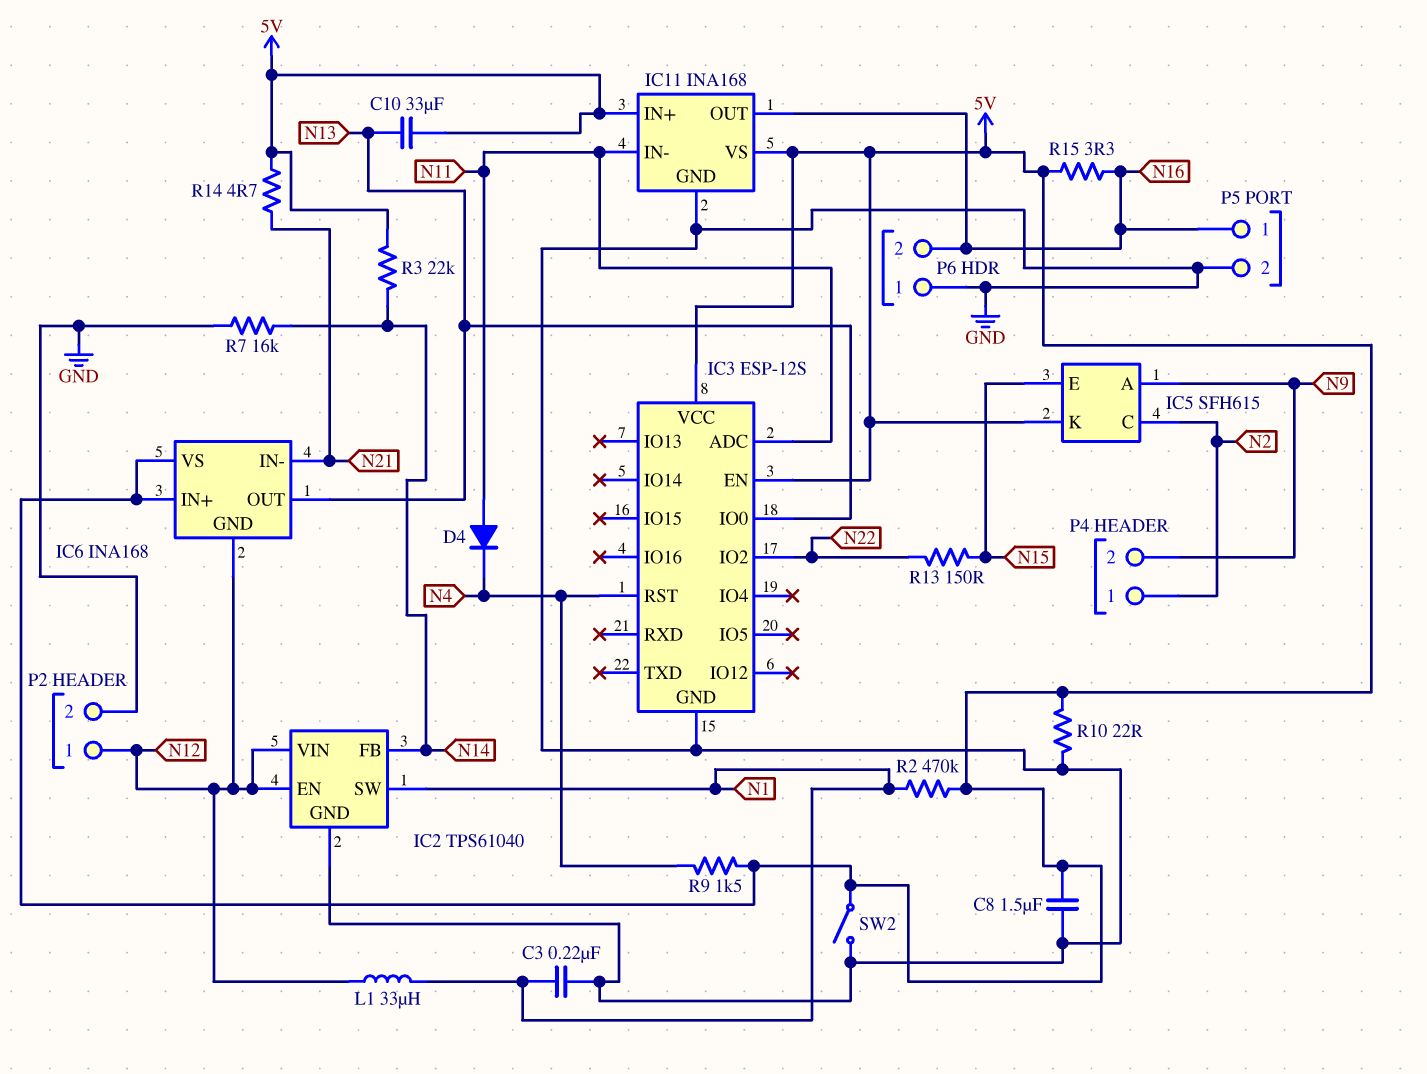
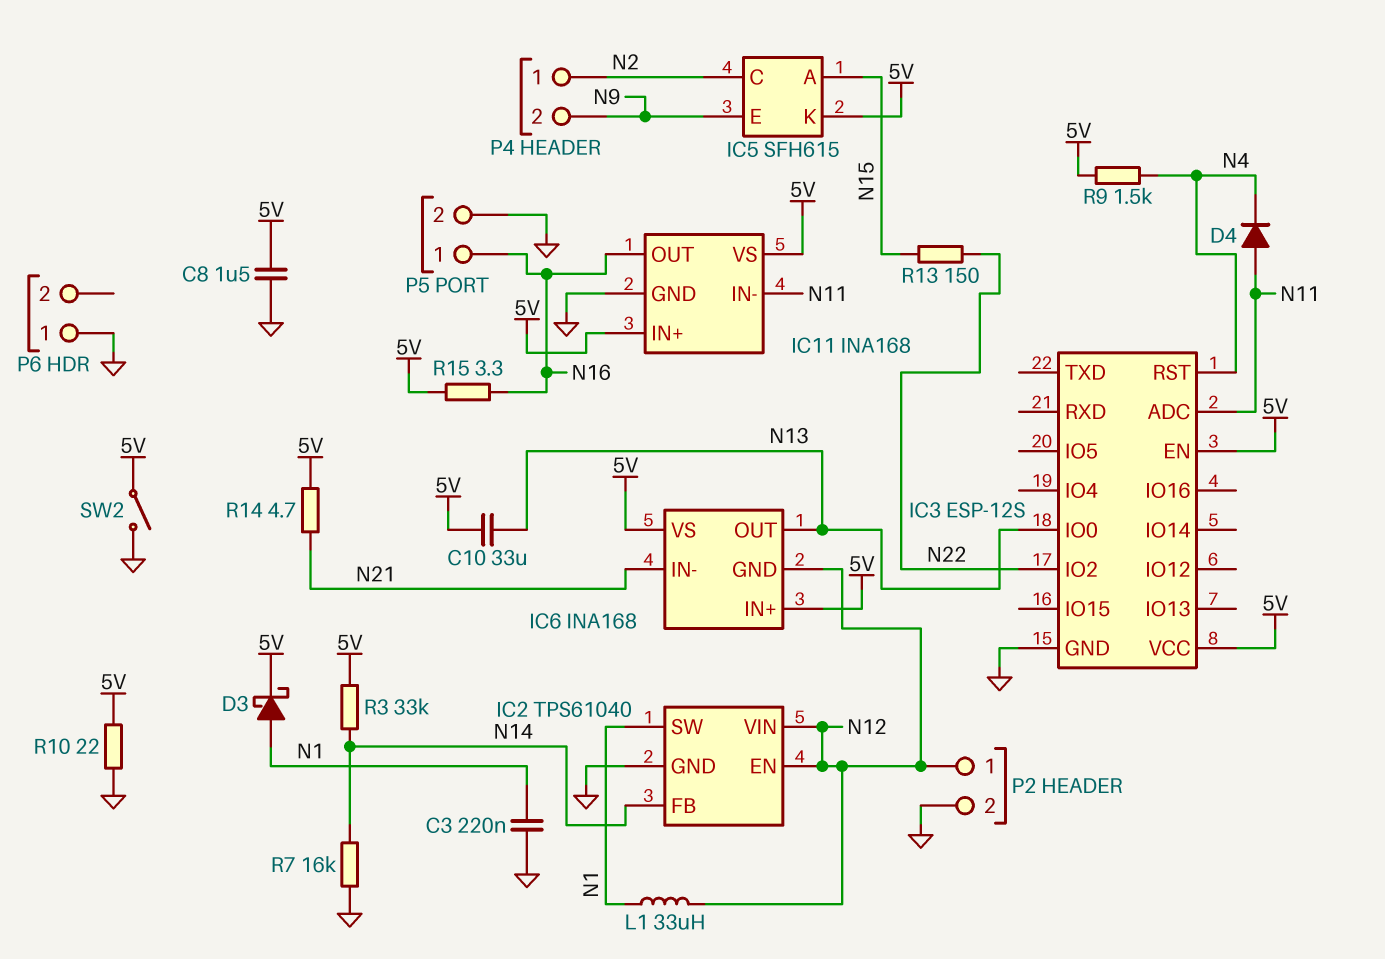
D3: none -> schottky (A N1, K 5V)
IC5 pin A: N9 -> N15
IC5 pin E: N15 -> N9
P6 pin 2: N16 -> none
R2: 470k (5V, N1) -> none
R3: 22k (5V, N14) -> 33k (5V, N14)

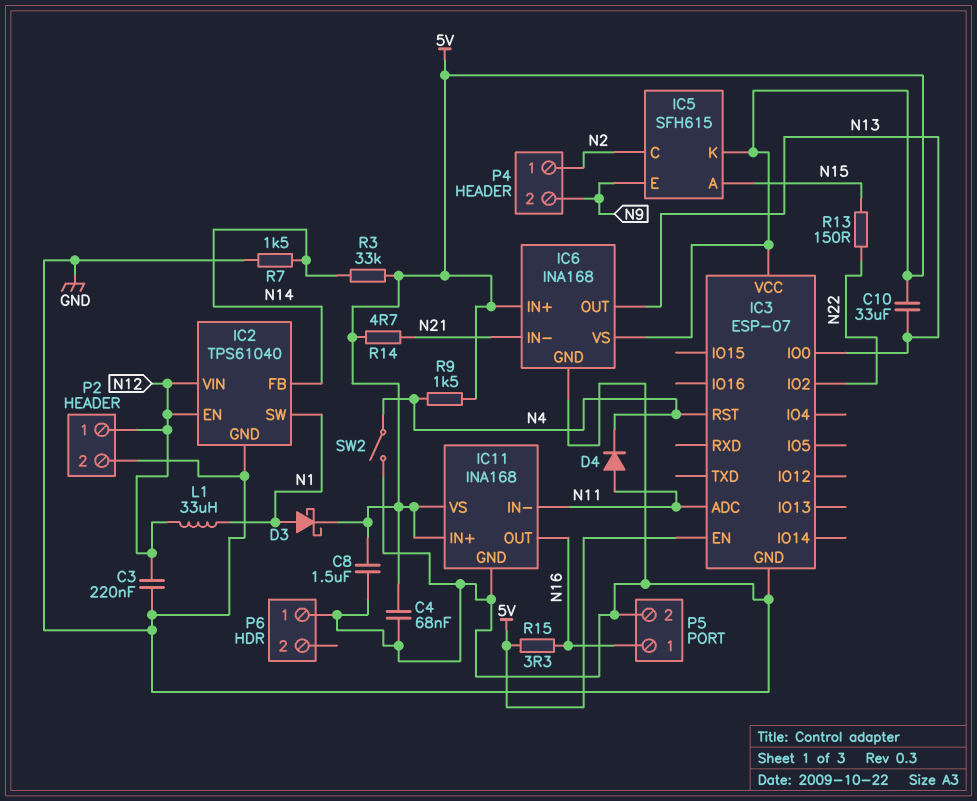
C3: 220nF (GND, N1) -> 220nF (GND, N12)
C4: none -> 68nF (5V, GND)
IC3: ESP-12S -> ESP-07
IC6 pin GND: N12 -> GND
R7: 16k (GND, N14) -> 1.5k (GND, N14)
R10: 22 (5V, GND) -> none
SW2: switch (5V, GND) -> switch (GND, N4)

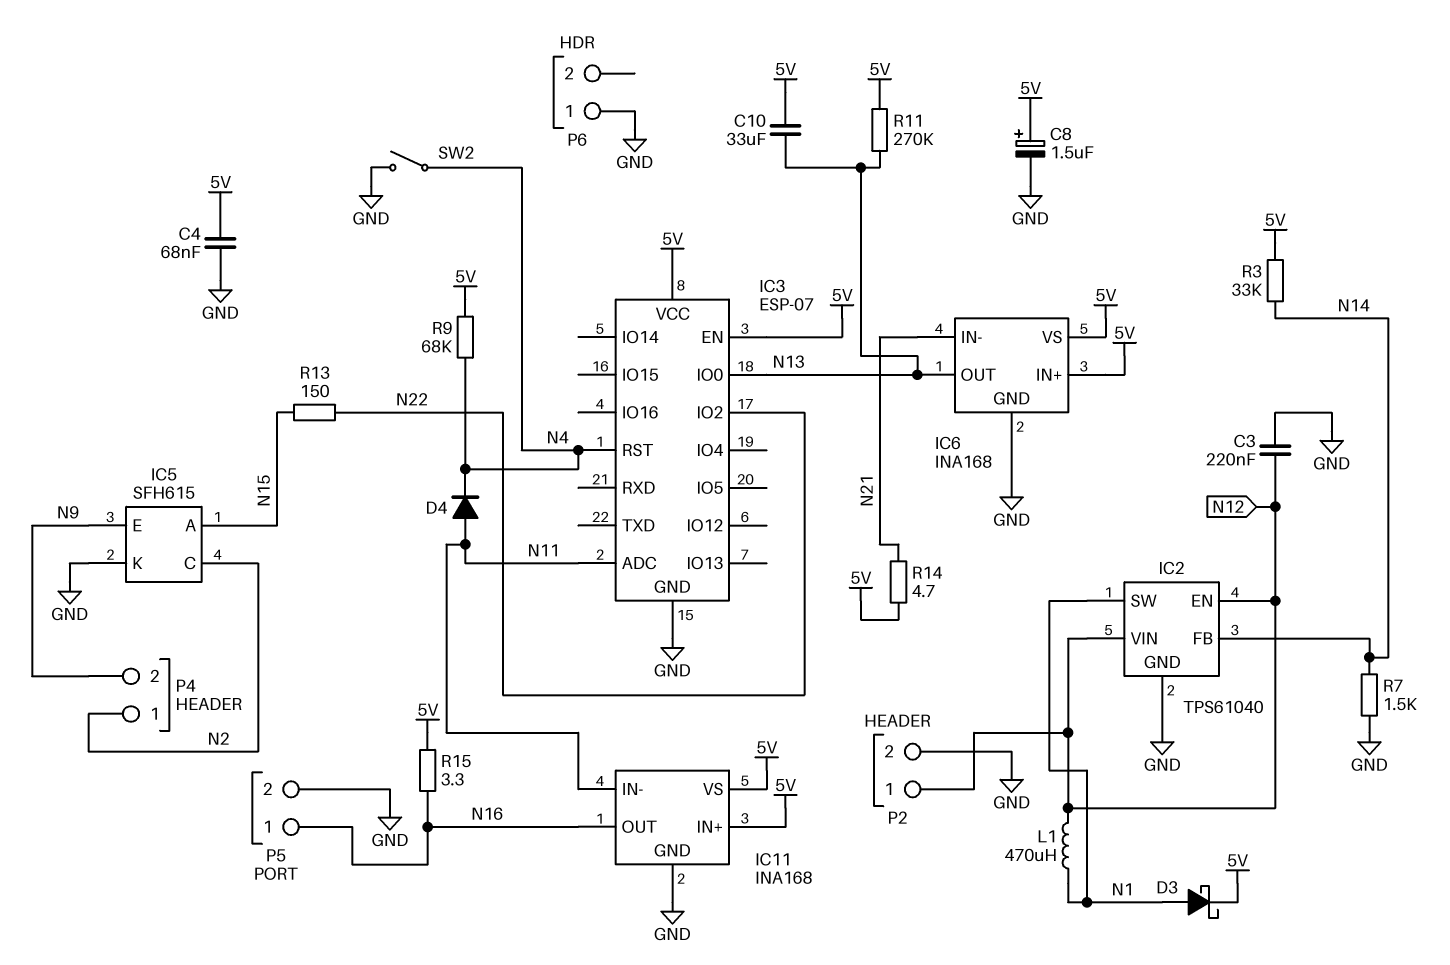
C8: 1.5uF (5V, GND) -> 1.5uF (plus 5V, minus GND)
IC5 pin K: 5V -> GND
L1: 33uH (N1, N12) -> 470uH (N1, N12)
R9: 1.5k (5V, N4) -> 68k (5V, N4)
R11: none -> 270k (5V, N13)

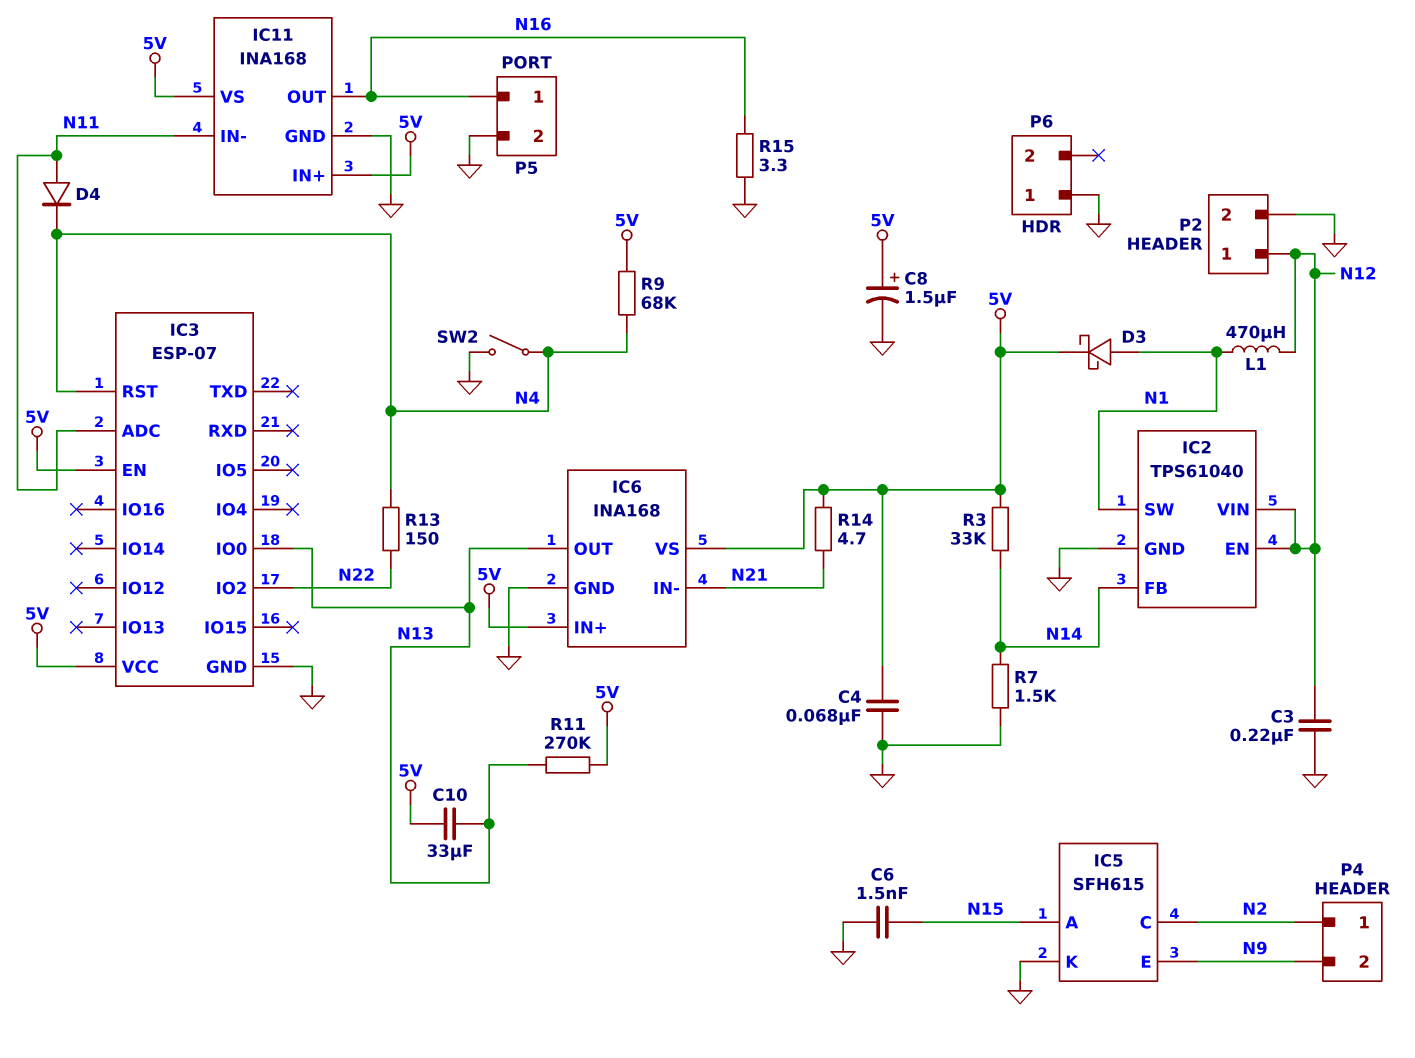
C6: none -> 1.5nF (GND, N15)
R13: 150 (N15, N22) -> 150 (N4, N22)
R15: 3.3 (5V, N16) -> 3.3 (GND, N16)

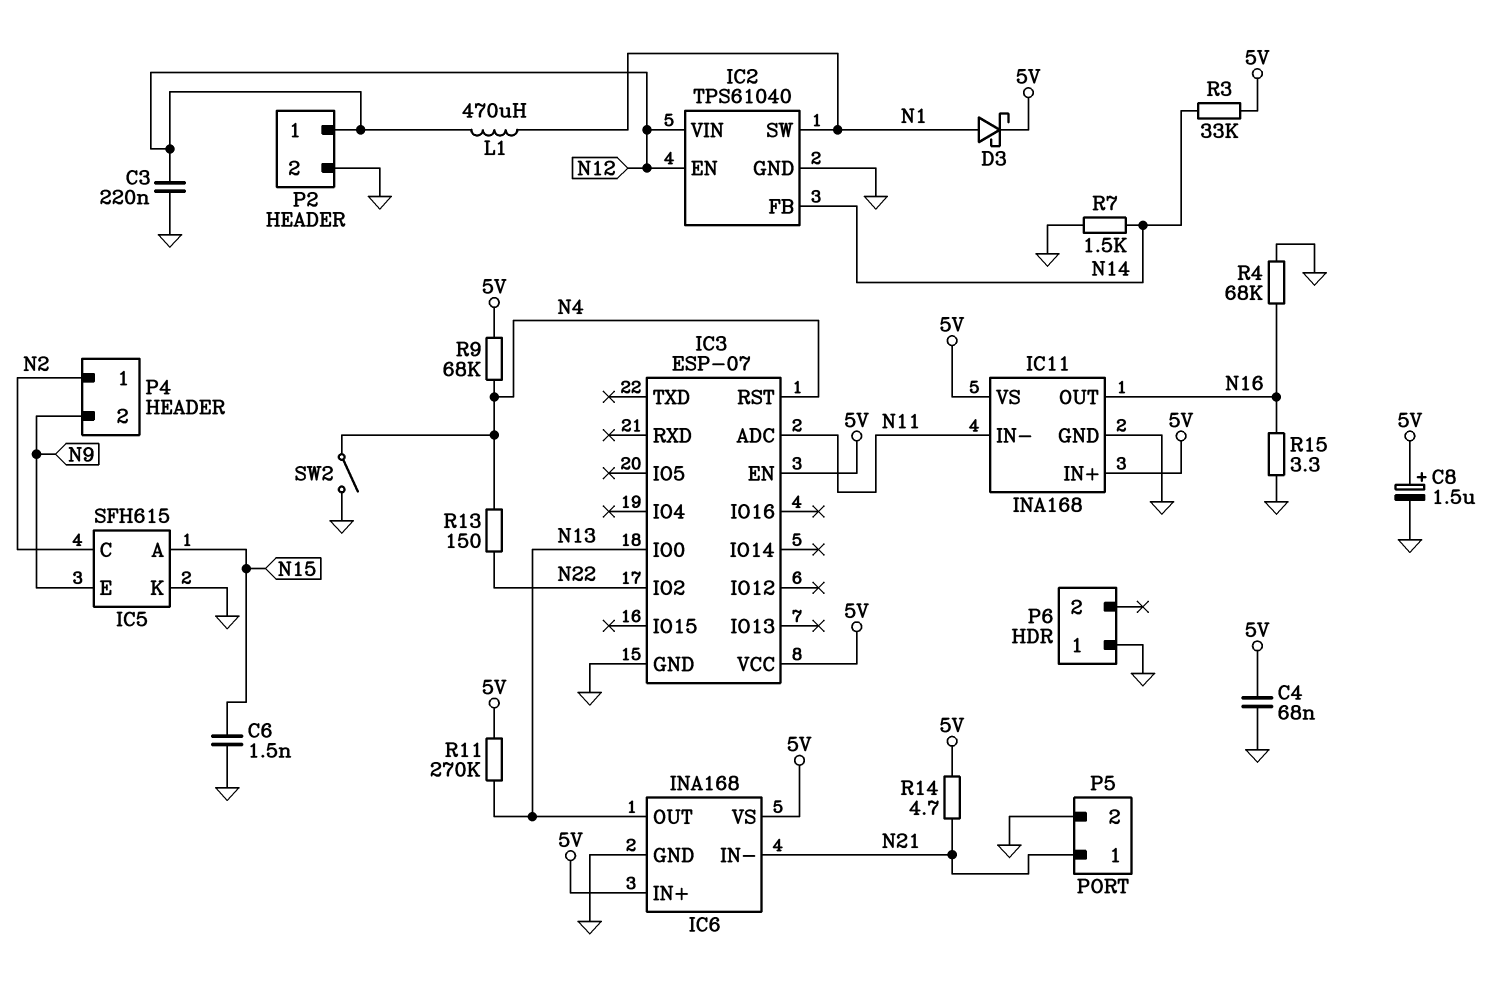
C10: 33uF (5V, N13) -> none
D4: diode (A N11, K N4) -> none
P5 pin 1: N16 -> N21
R4: none -> 68k (GND, N16)

